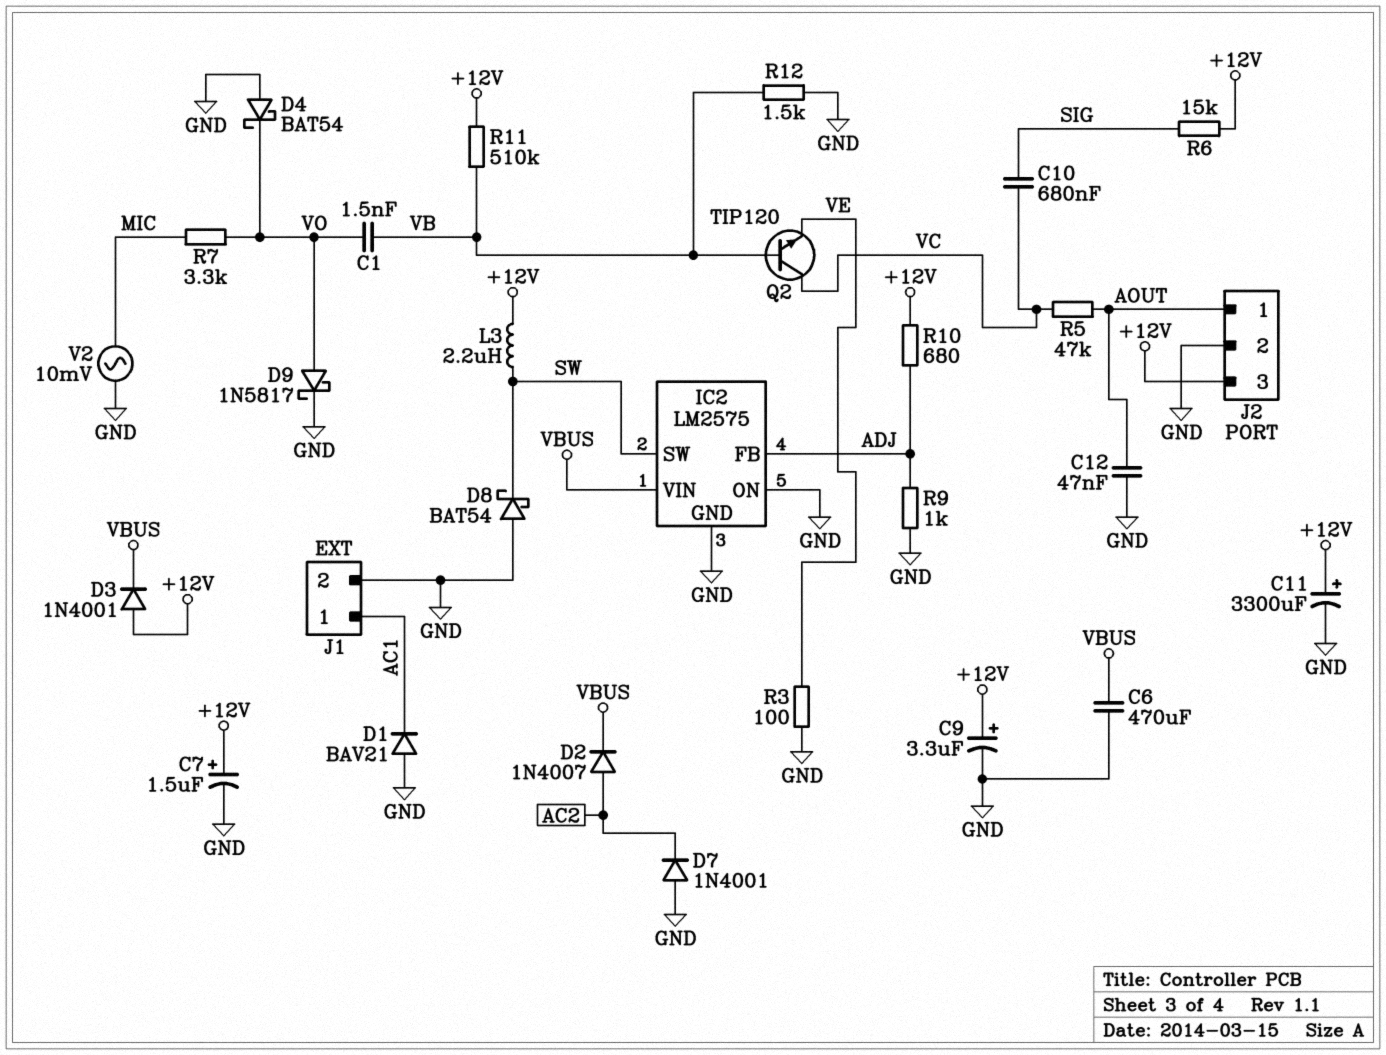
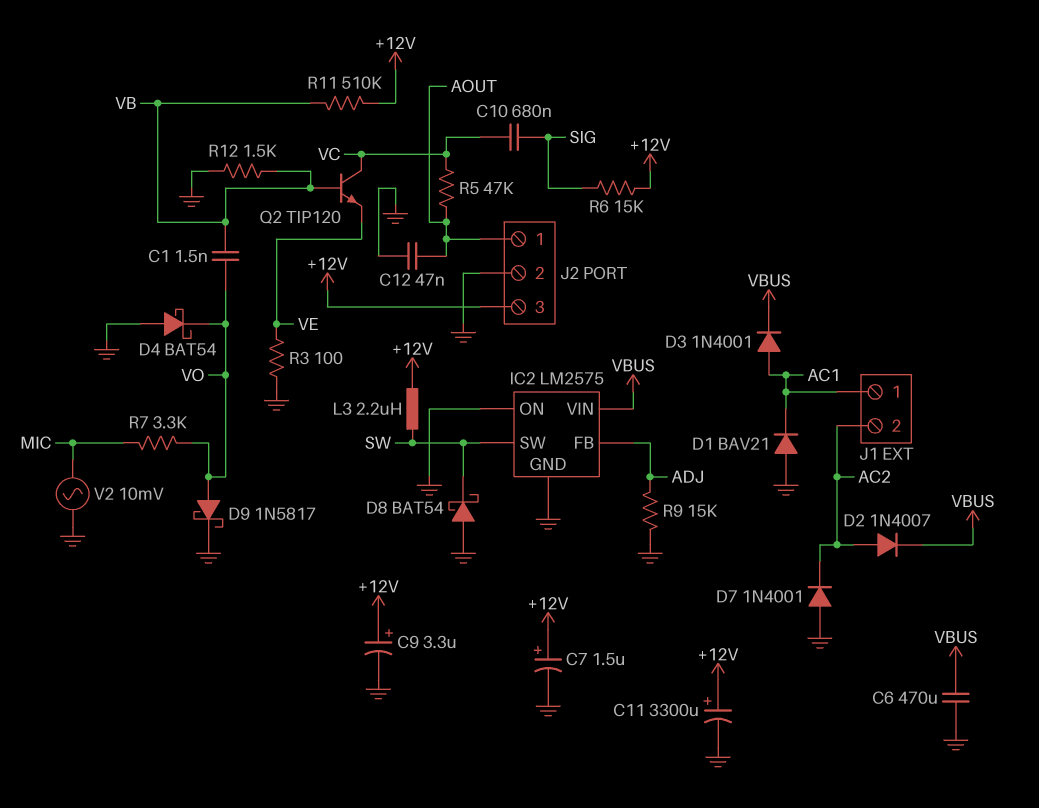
D3: diode 1N4001 (A +12V, K VBUS) -> diode 1N4001 (A AC1, K VBUS)
J1 pin 2: GND -> AC2
R9: 1k (ADJ, GND) -> 15k (ADJ, GND)
R10: 680 (+12V, ADJ) -> none

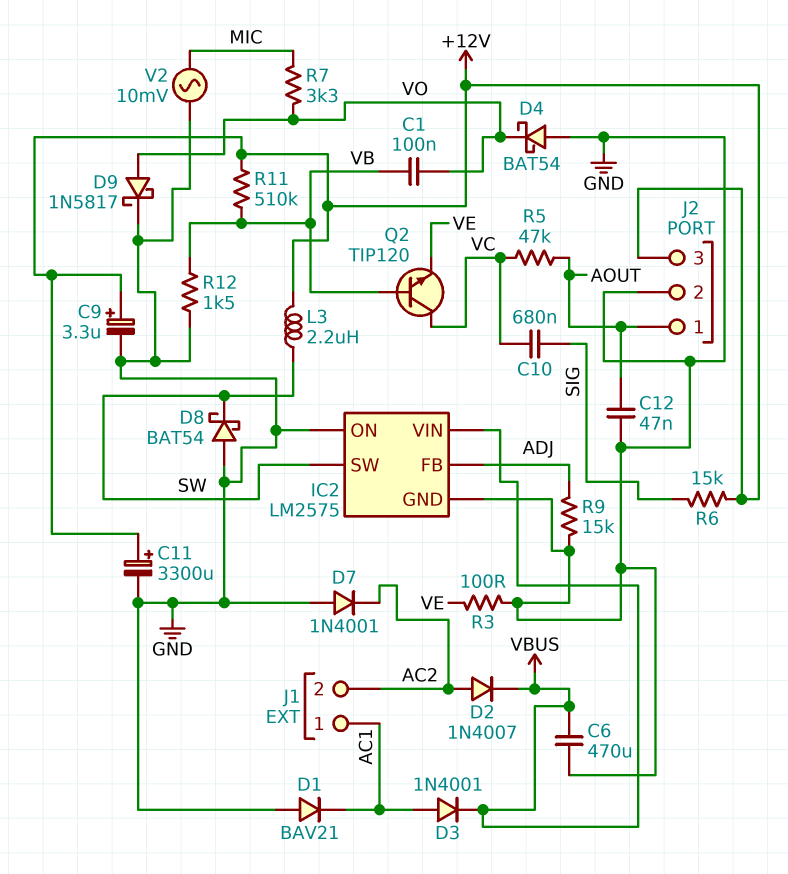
C1: 1.5nF (VB, VO) -> 100nF (VB, VO)
C7: 1.5uF (plus +12V, minus GND) -> none

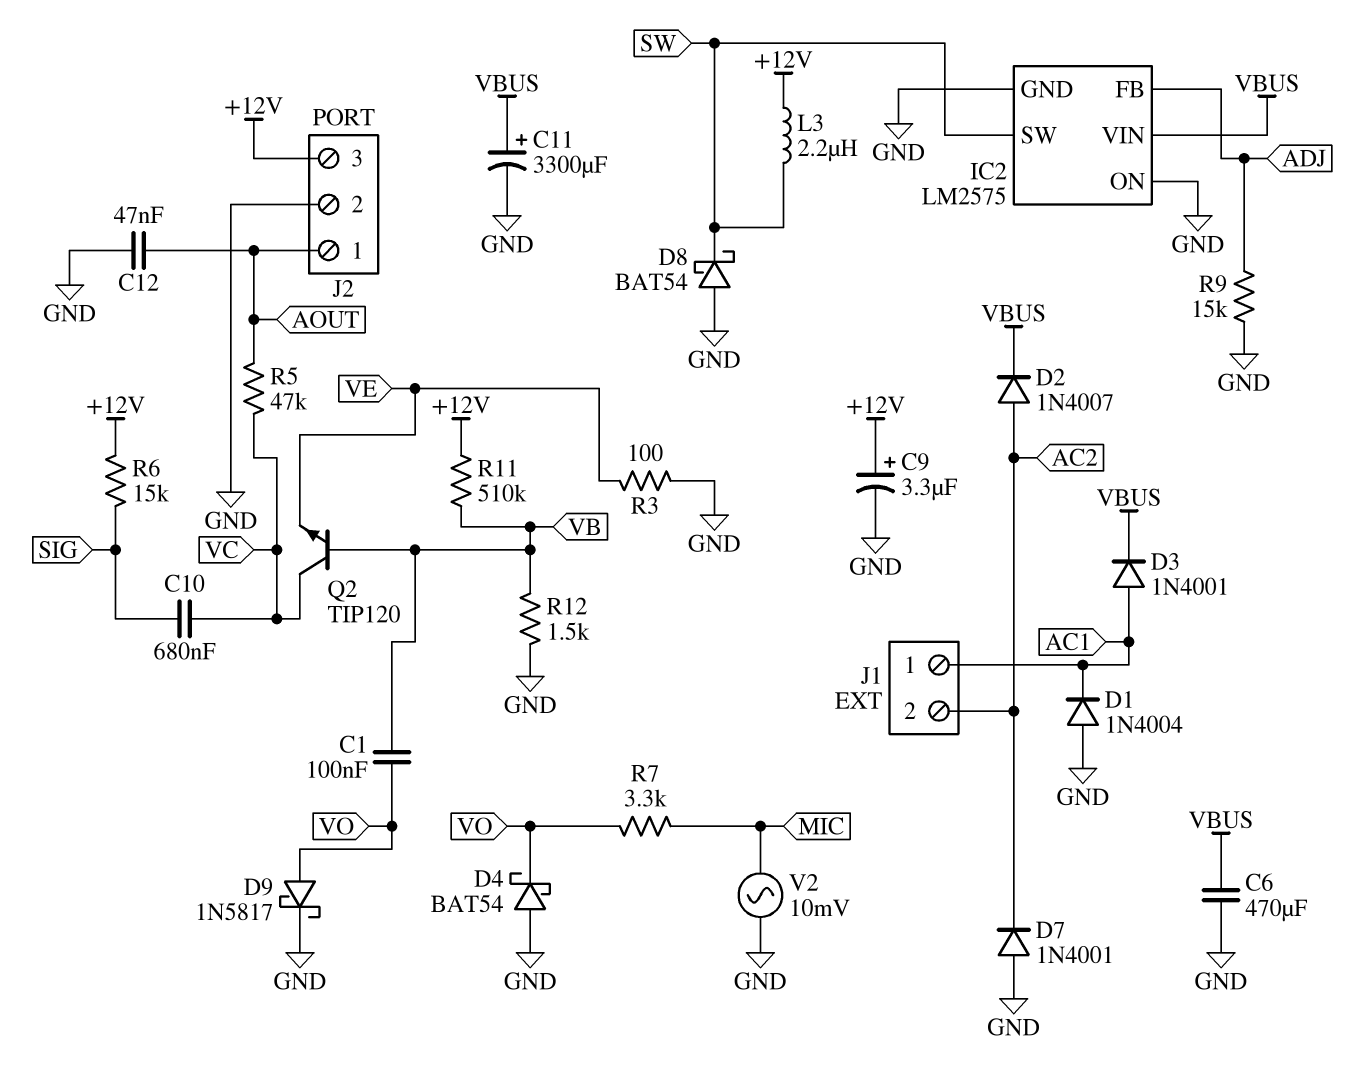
C11: 3300uF (plus +12V, minus GND) -> 3300uF (plus VBUS, minus GND)
D1: diode BAV21 (A GND, K AC1) -> diode 1N4004 (A GND, K AC1)

